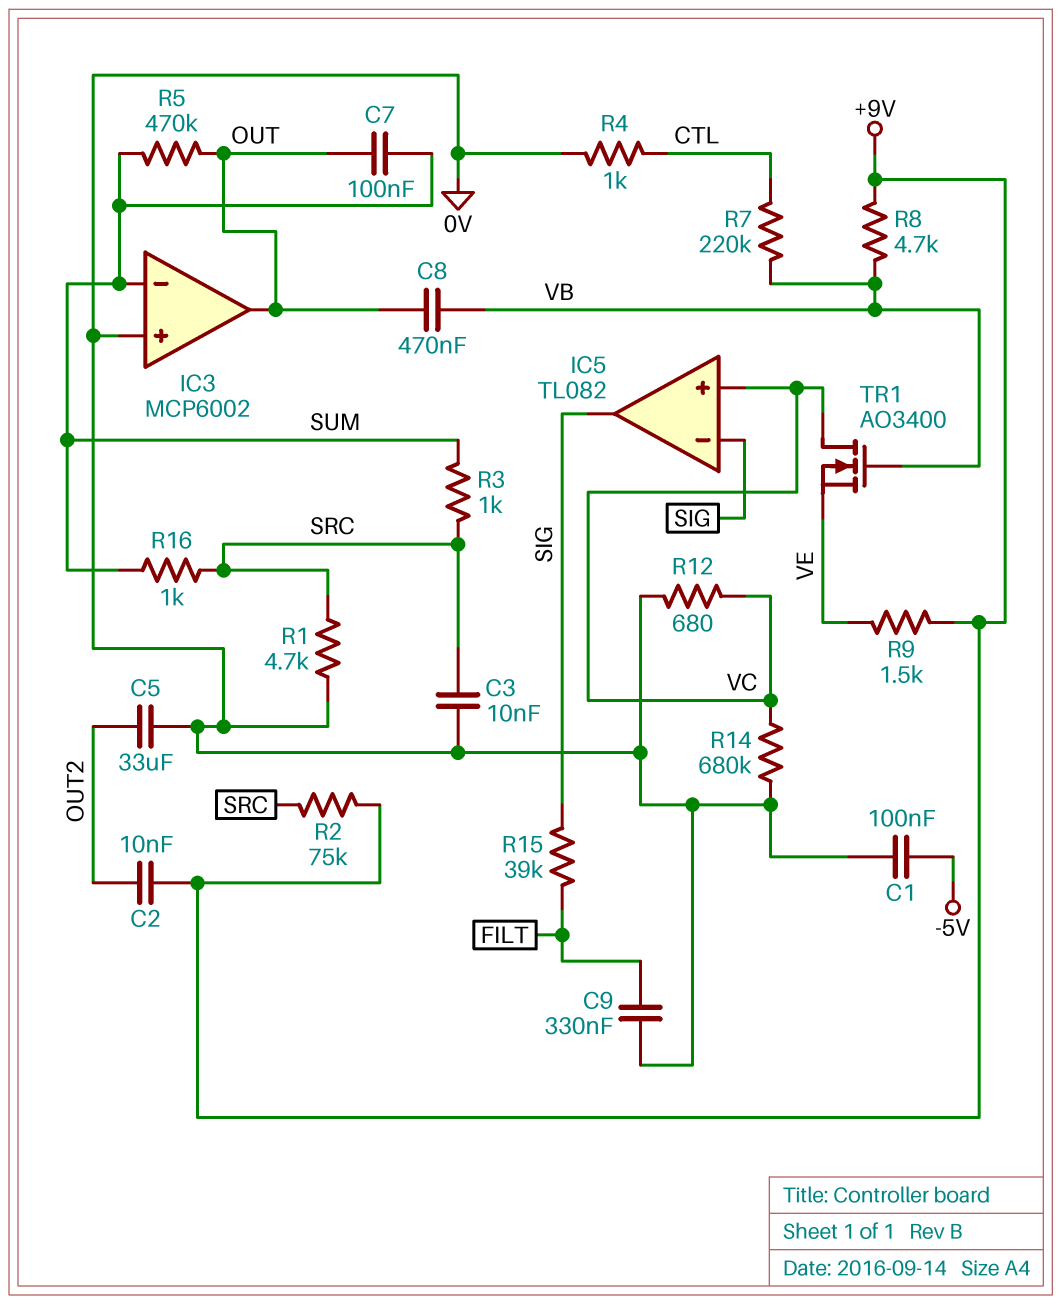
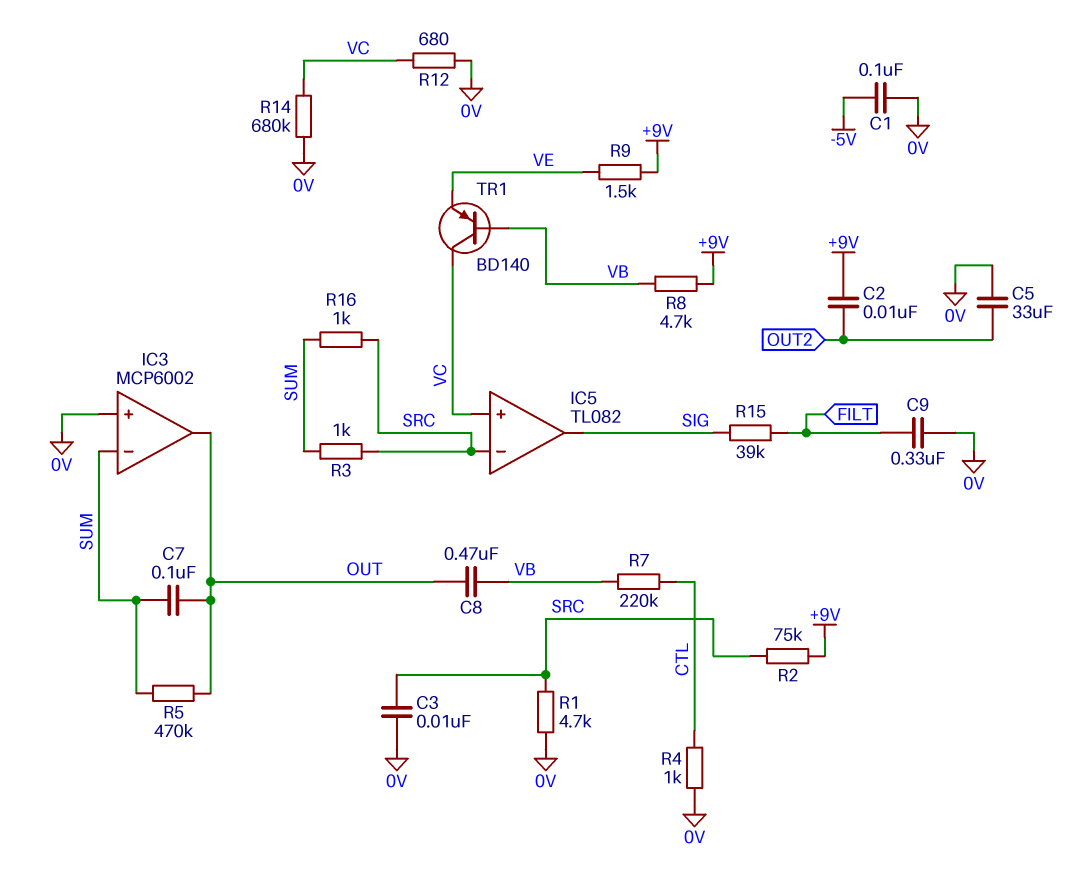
IC5 pin in-: SIG -> SRC
TR1: NMOS AO3400 (G VB, D VC, S VE) -> PNP BD140 (B VB, C VC, E VE)

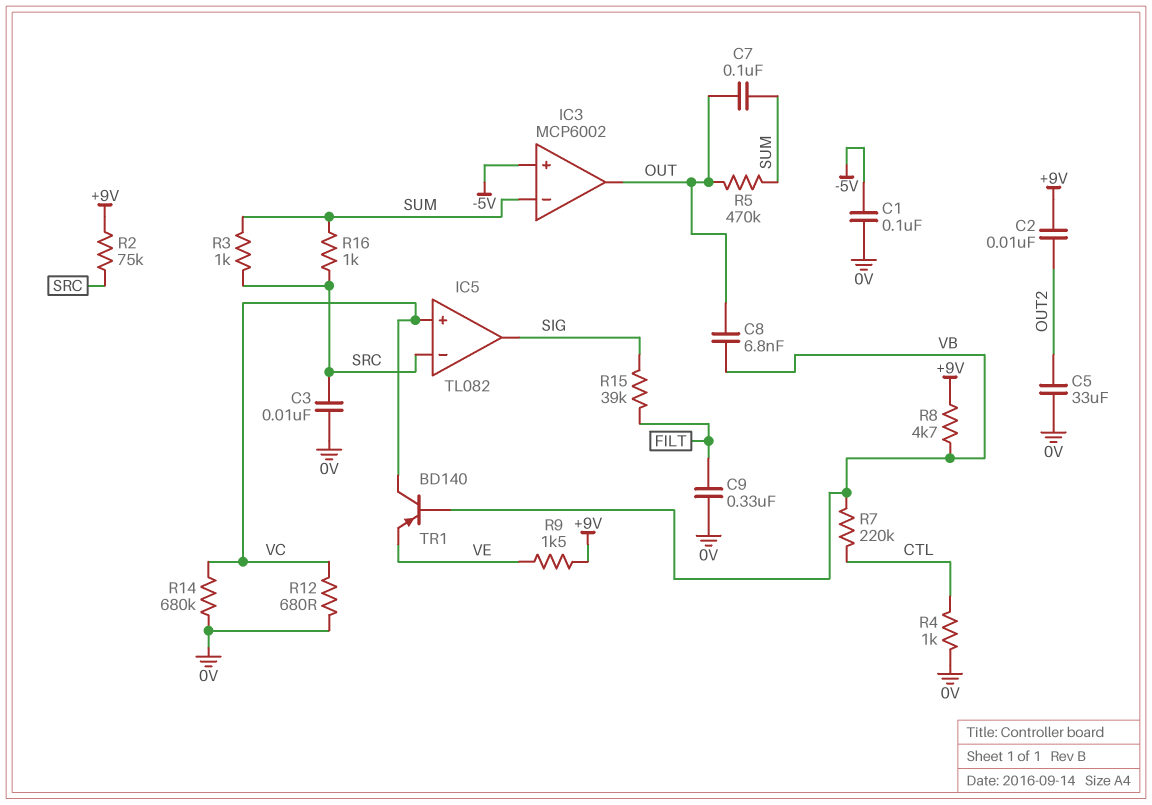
C8: 470nF (OUT, VB) -> 6.8nF (OUT, VB)
IC3 pin in+: 0V -> -5V
R1: 4.7k (0V, SRC) -> none

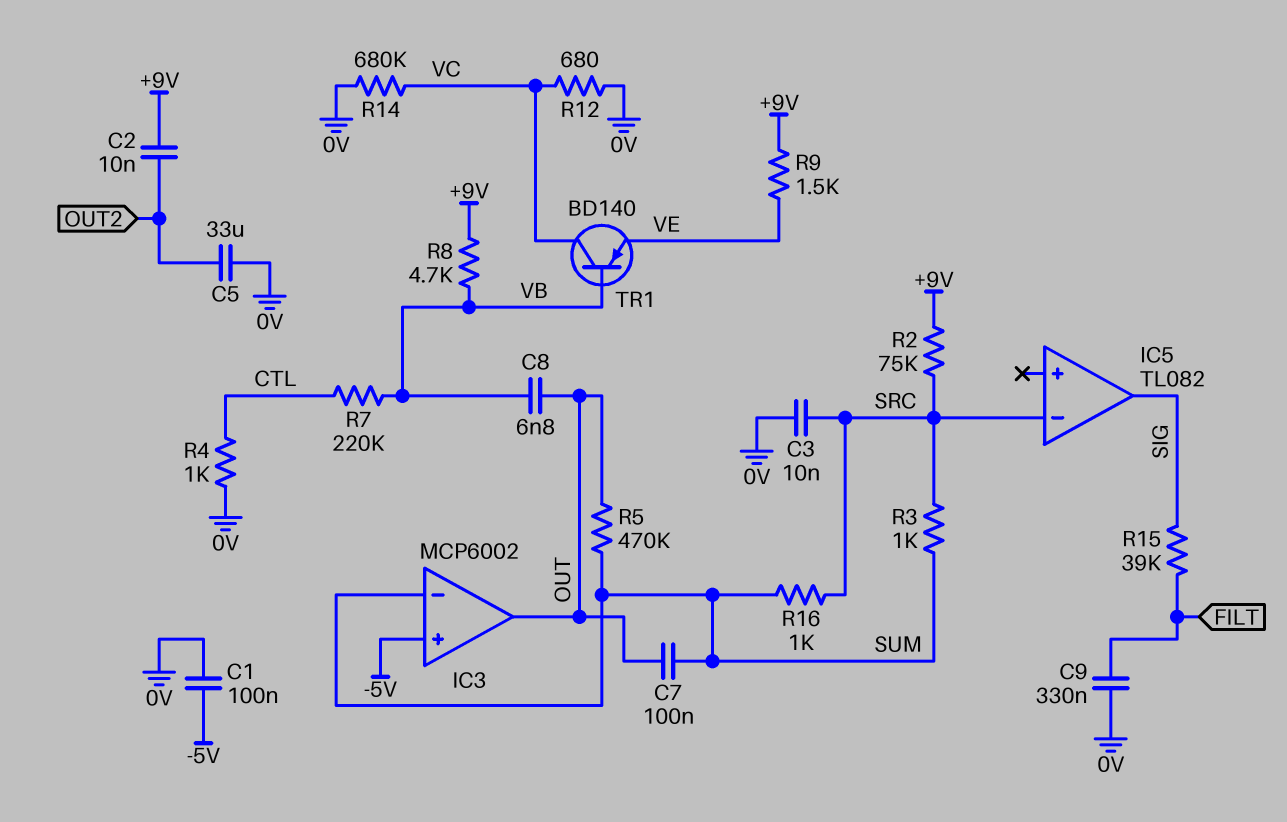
IC5 pin in+: VC -> none

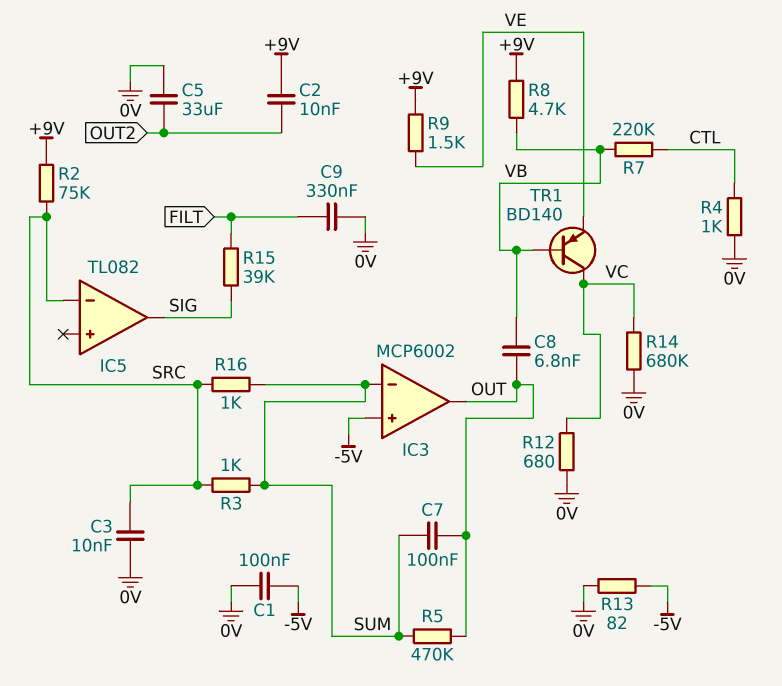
R13: none -> 82 (-5V, 0V)

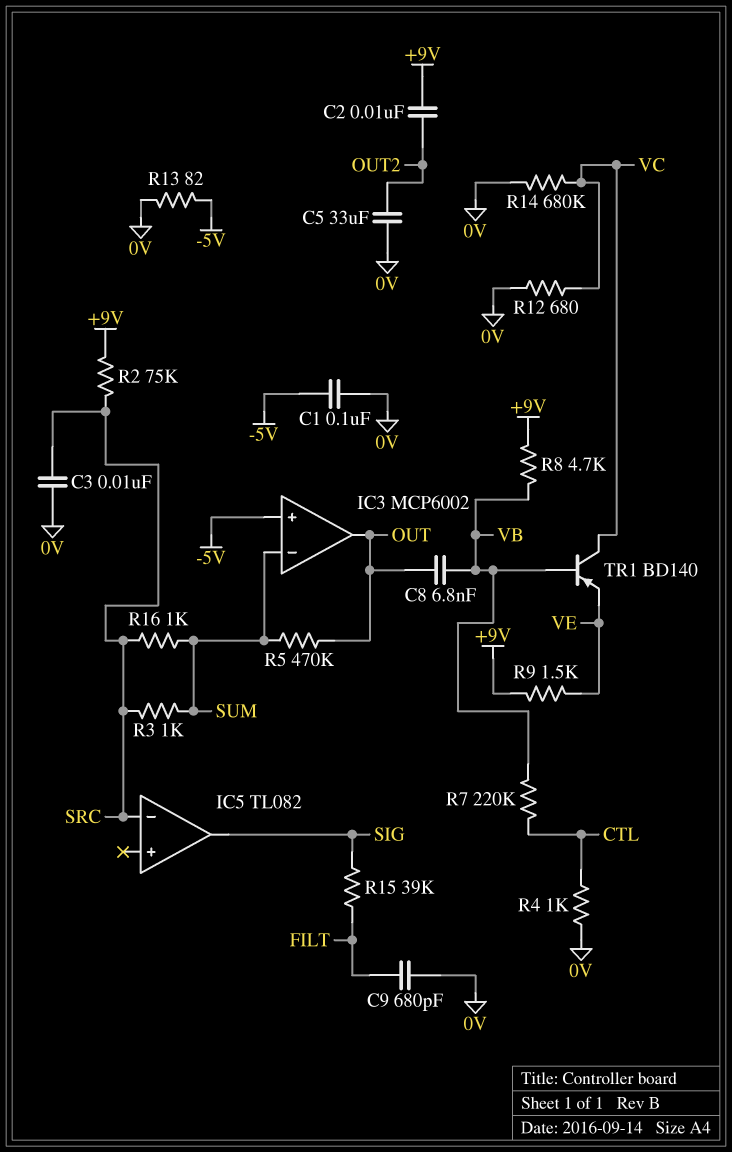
C7: 100nF (OUT, SUM) -> none
C9: 330nF (0V, FILT) -> 680pF (0V, FILT)

